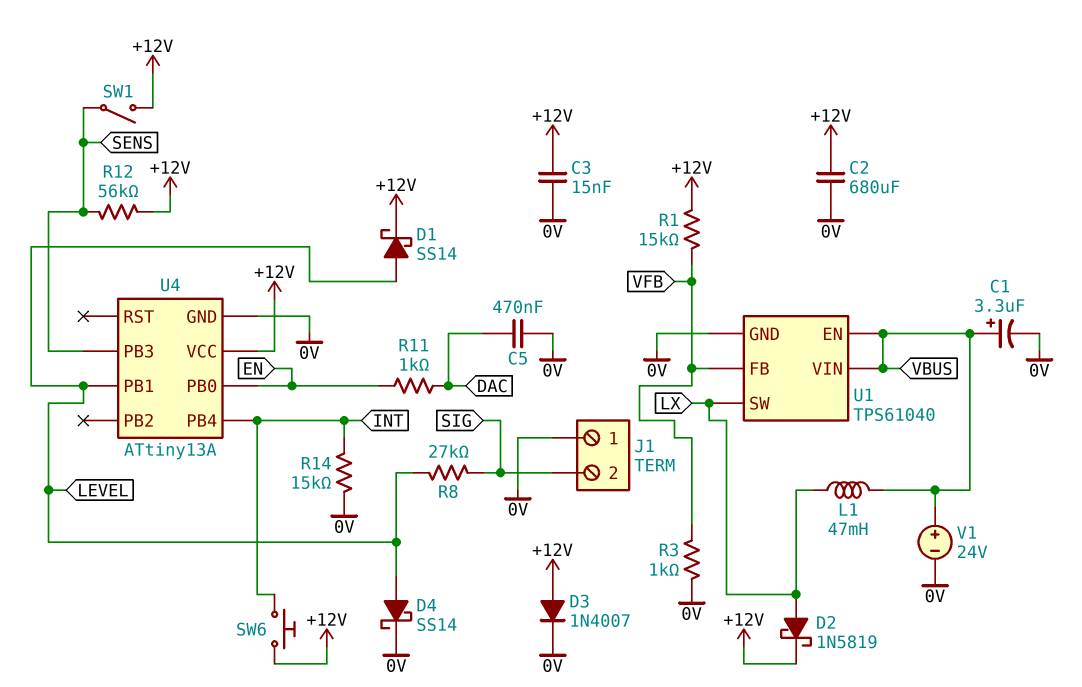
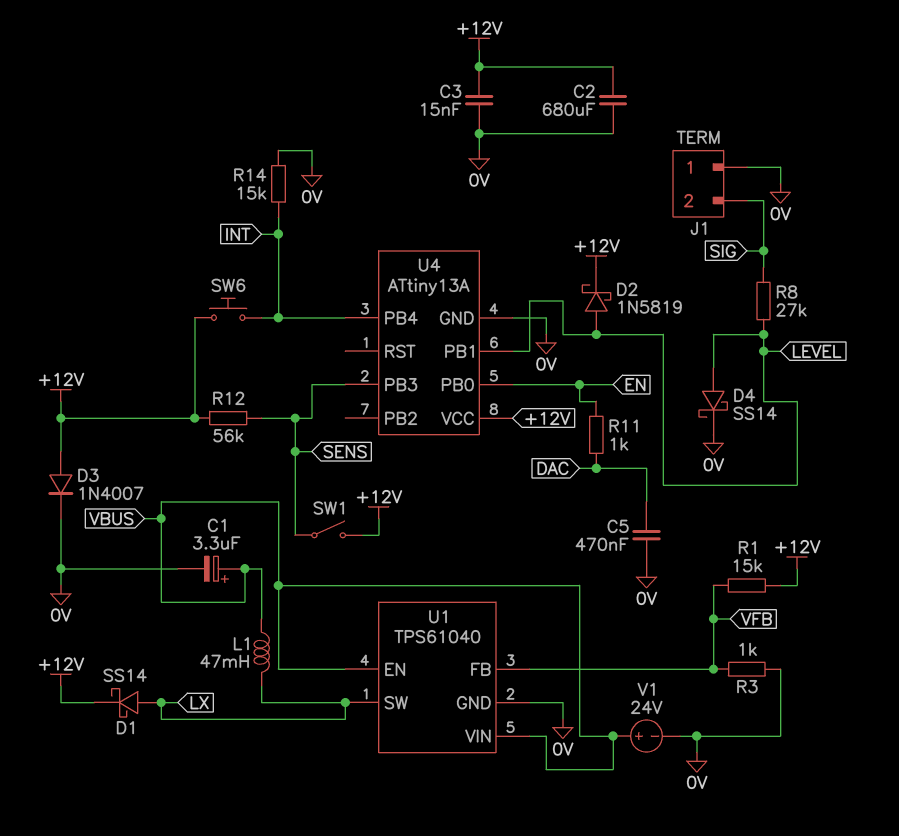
D1: schottky SS14 (A LEVEL, K +12V) -> schottky SS14 (A LX, K +12V)
D2: schottky 1N5819 (A LX, K +12V) -> schottky 1N5819 (A LEVEL, K +12V)

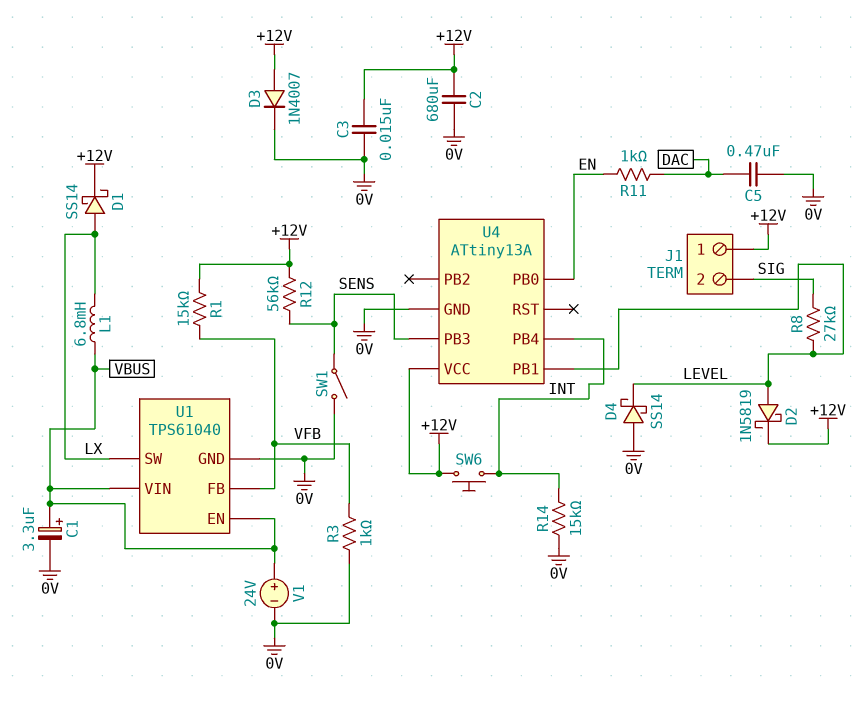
D4: schottky SS14 (A LEVEL, K 0V) -> schottky SS14 (A 0V, K LEVEL)
J1 pin 1: 0V -> +12V
L1: 47mH (LX, VBUS) -> 6.8mH (LX, VBUS)
SW1: switch (+12V, SENS) -> switch (0V, SENS)

